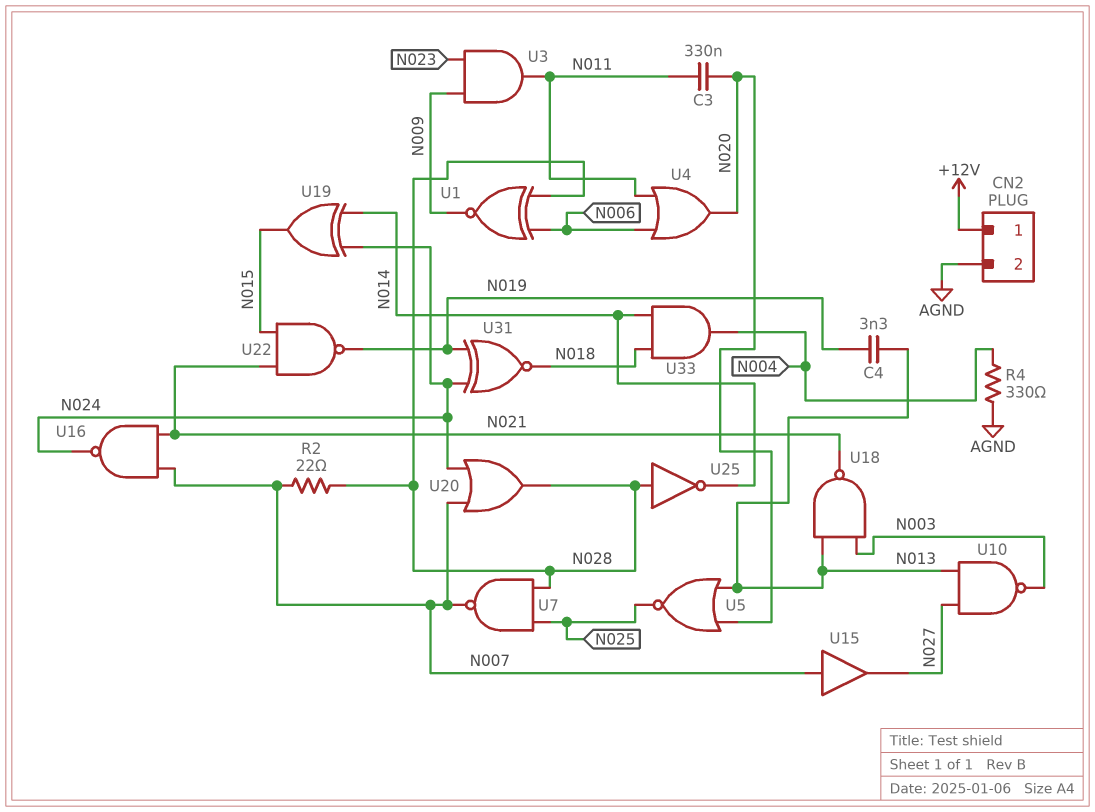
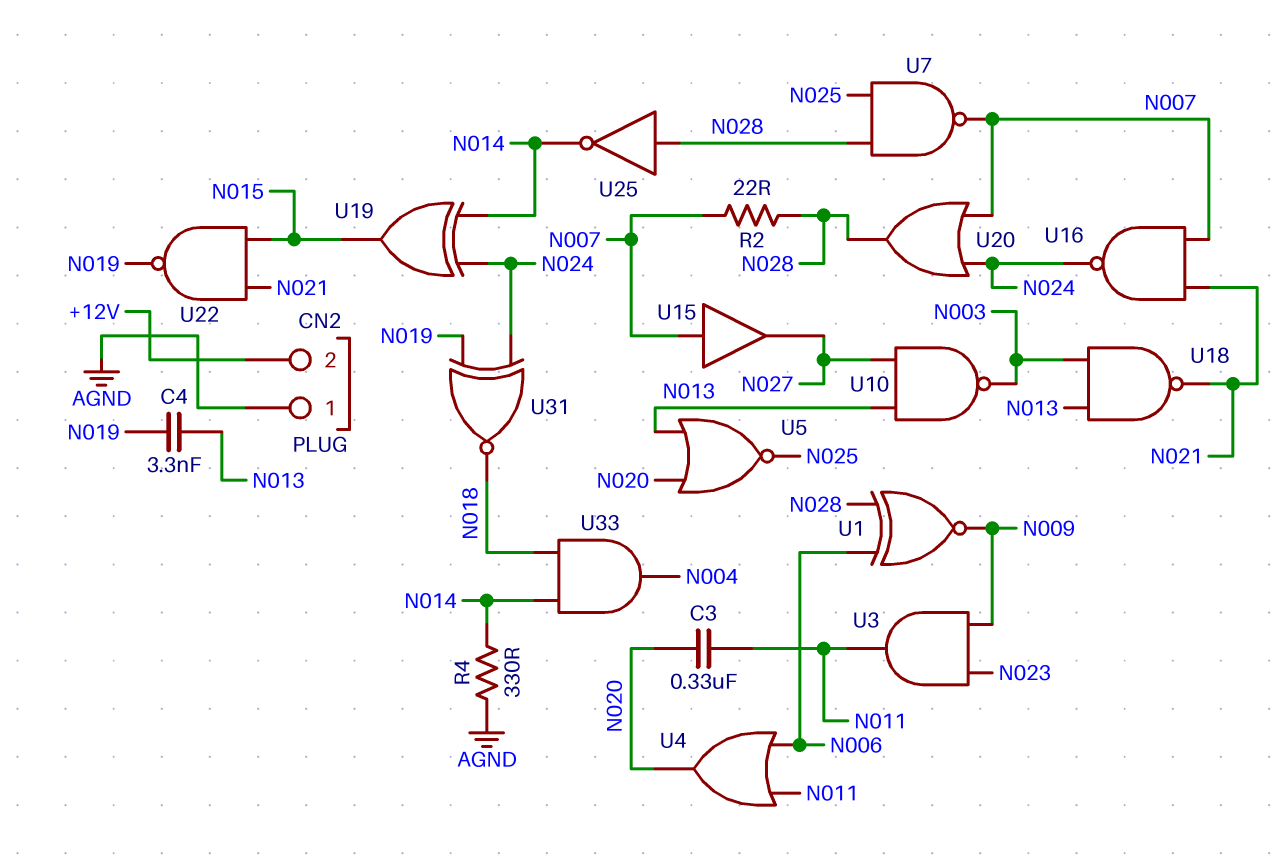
CN2 pin 1: +12V -> AGND
CN2 pin 2: AGND -> +12V
R4: 330 (AGND, N004) -> 330 (AGND, N014)

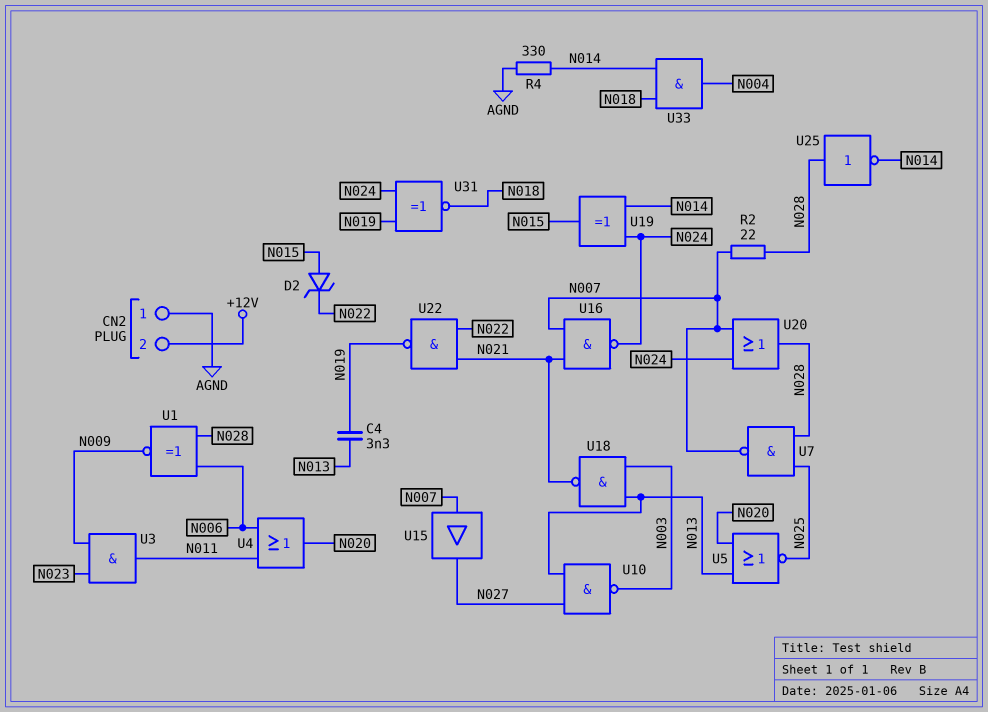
C3: 330nF (N011, N020) -> none
D2: none -> zener (A N015, K N022)
U22: NAND (in N015, in N021, out N019) -> NAND (in N021, in N022, out N019)

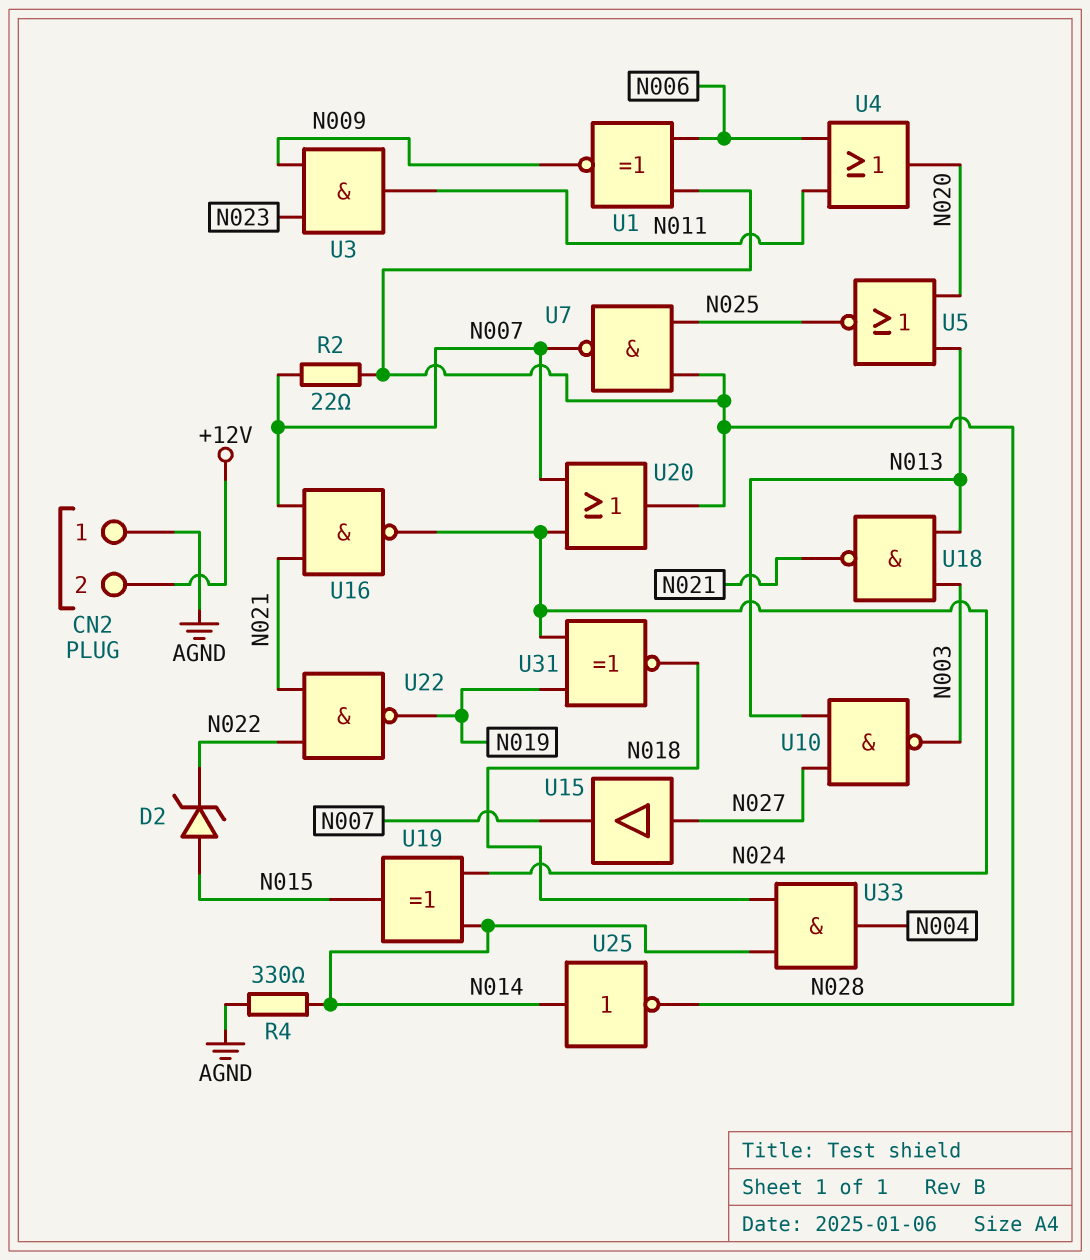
C4: 3.3nF (N013, N019) -> none
U15: buffer (in N007, out N027) -> buffer (in N027, out N007)
U25: NOT (in N028, out N014) -> NOT (in N014, out N028)

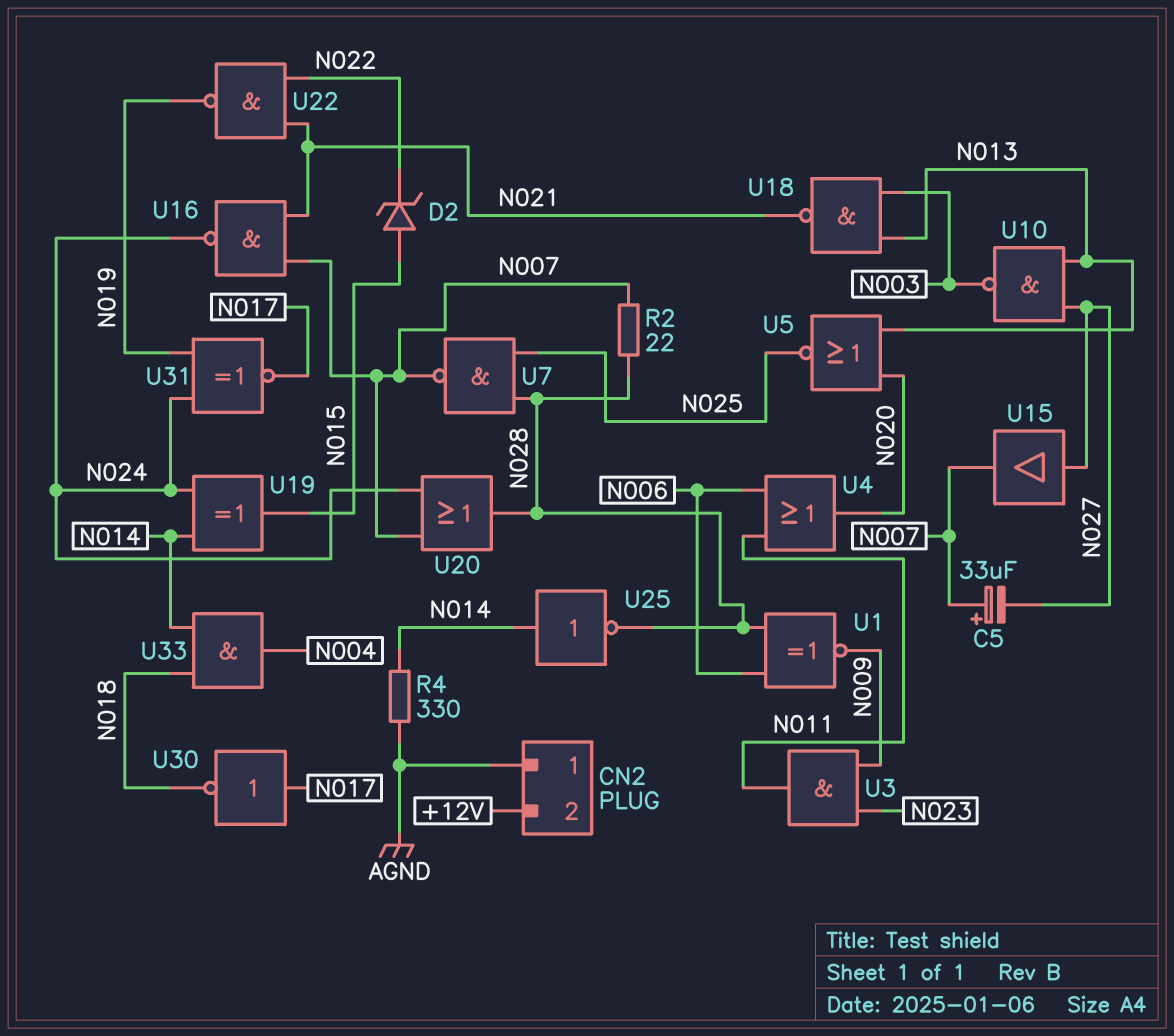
C5: none -> 33uF (plus N007, minus N027)
U30: none -> NOT (in N017, out N018)
U31: XNOR (in N019, in N024, out N018) -> XNOR (in N019, in N024, out N017)

